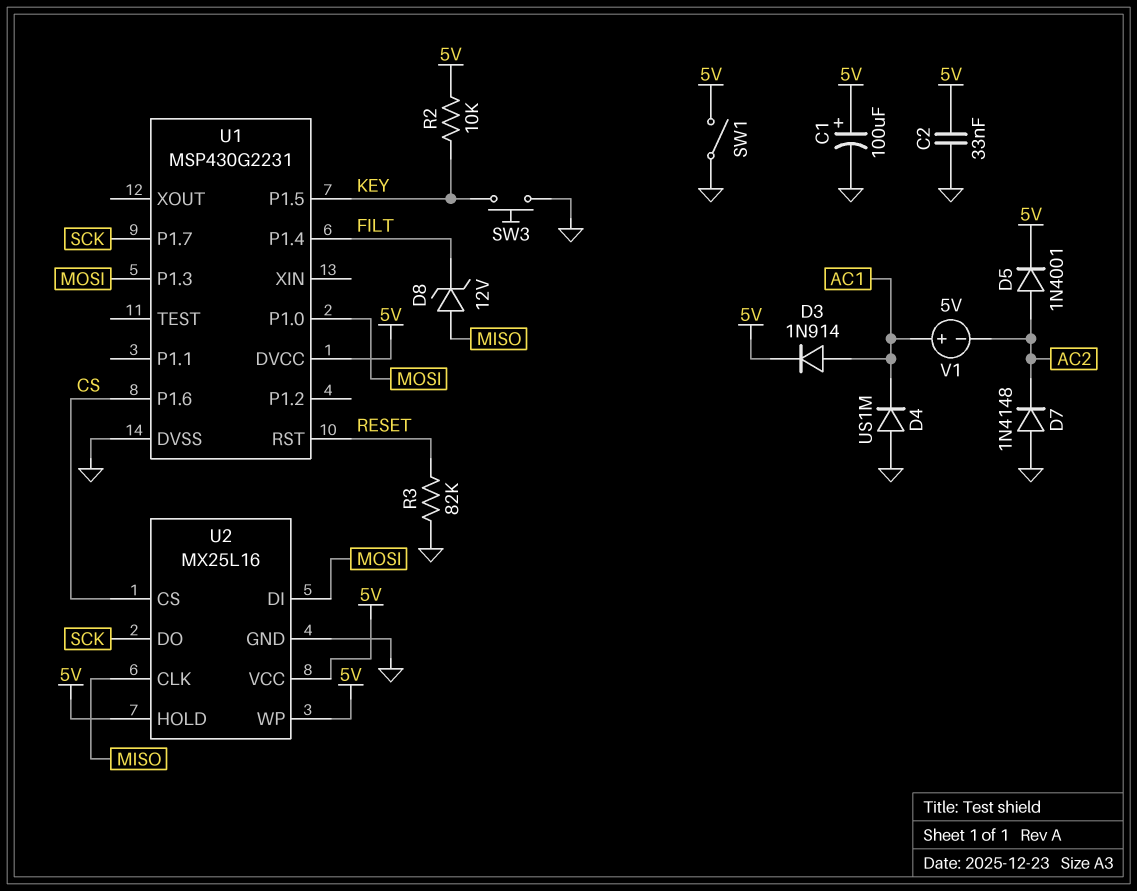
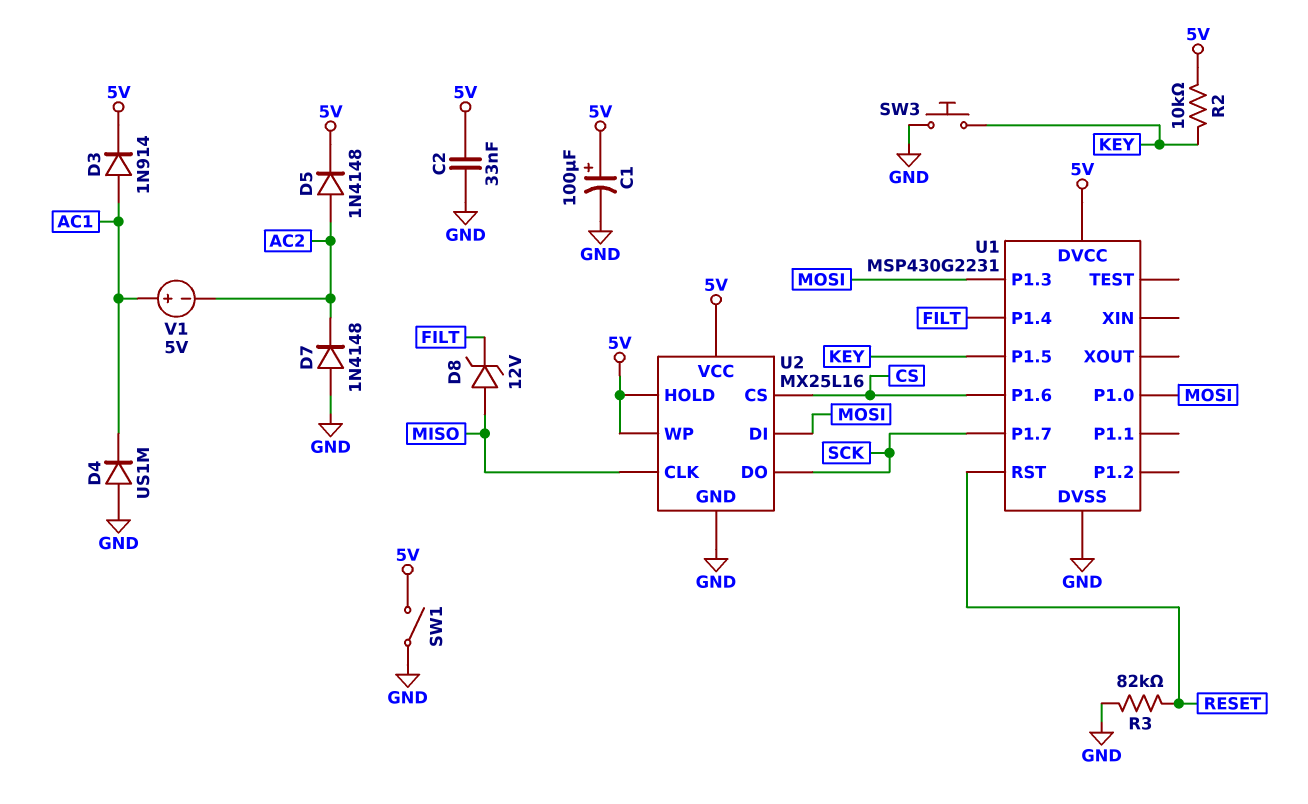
D5: diode 1N4001 (A AC2, K 5V) -> diode 1N4148 (A AC2, K 5V)

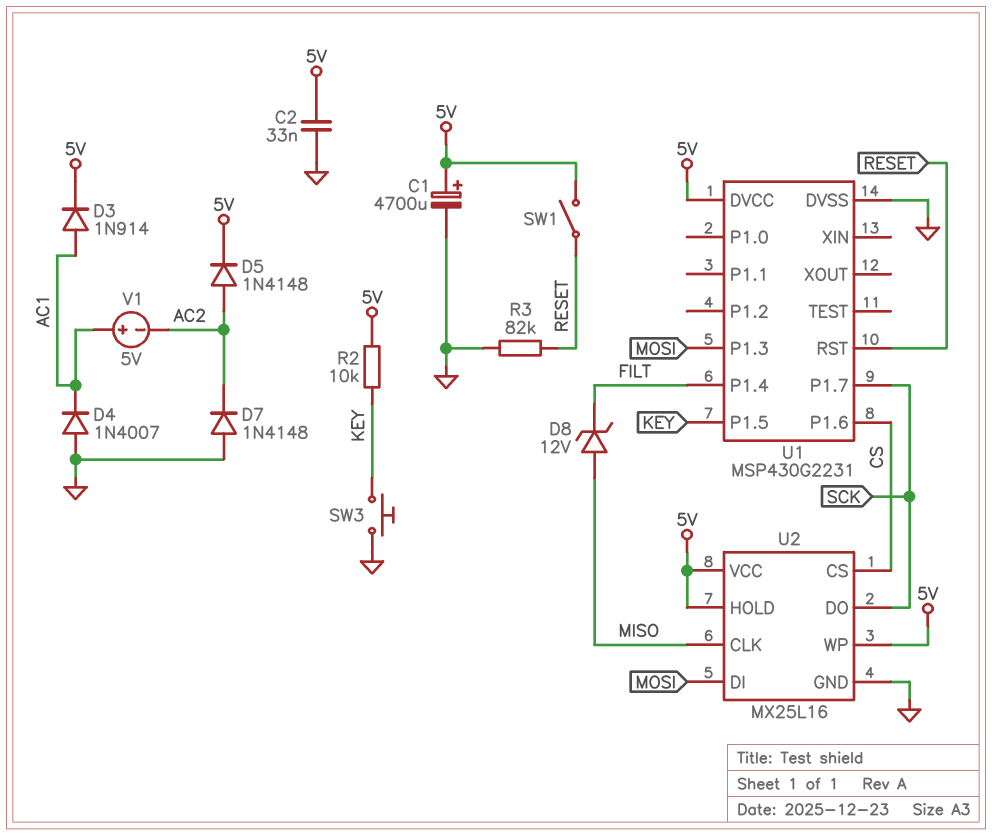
C1: 100uF (plus 5V, minus GND) -> 4700uF (plus 5V, minus GND)
D4: diode US1M (A GND, K AC1) -> diode 1N4007 (A GND, K AC1)
SW1: switch (5V, GND) -> switch (5V, RESET)
U1 pin P1.0: MOSI -> none

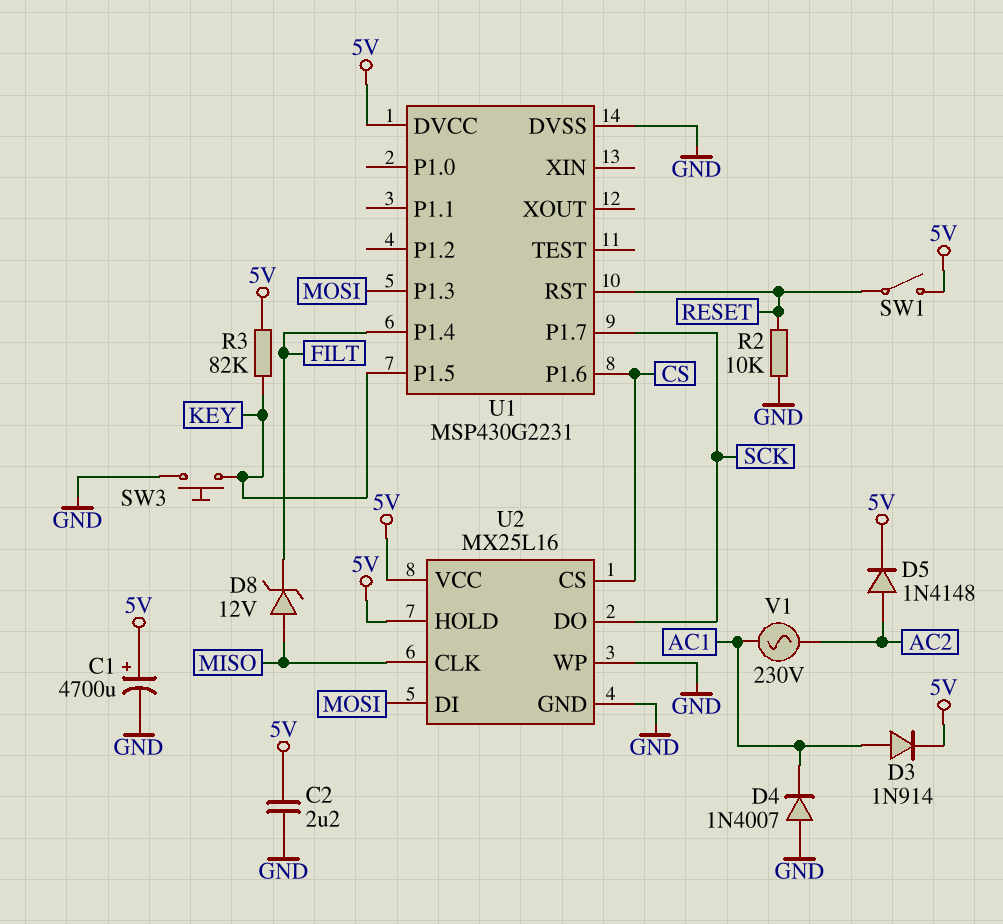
C2: 33nF (5V, GND) -> 2.2uF (5V, GND)
D7: diode 1N4148 (A GND, K AC2) -> none
R2: 10k (5V, KEY) -> 10k (GND, RESET)
R3: 82k (GND, RESET) -> 82k (5V, KEY)
U2 pin WP: 5V -> GND
V1: 5V (plus AC1, minus AC2) -> AC 230V (AC1, AC2)

